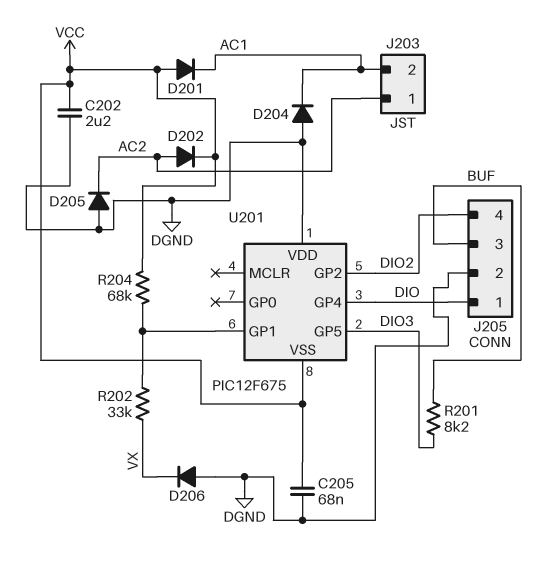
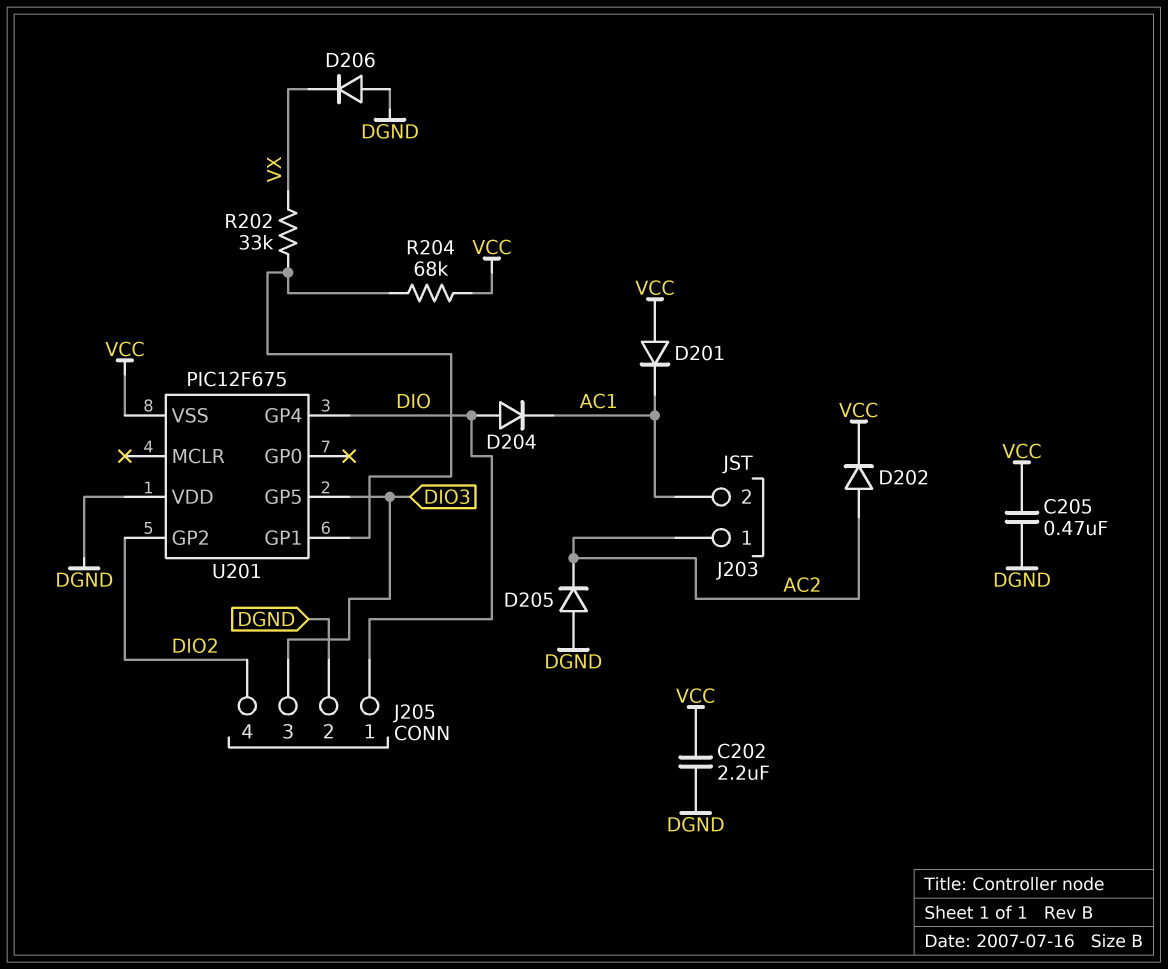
C205: 68nF (DGND, VCC) -> 470nF (DGND, VCC)
D204: diode (A DGND, K AC1) -> diode (A DIO, K AC1)
J205 pin 3: BUF -> DIO3
R201: 8.2k (BUF, DIO3) -> none

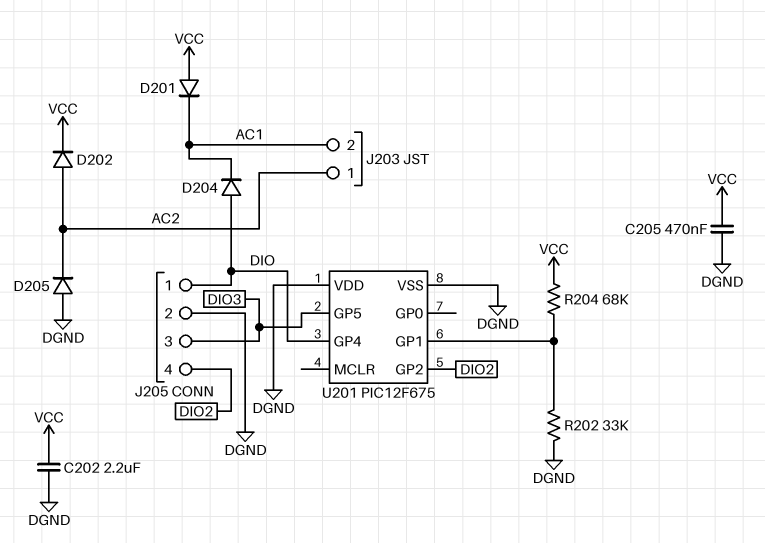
D206: diode (A DGND, K VX) -> none
R202: 33k (U201/GP1, VX) -> 33k (DGND, U201/GP1)
U201 pin VSS: VCC -> DGND

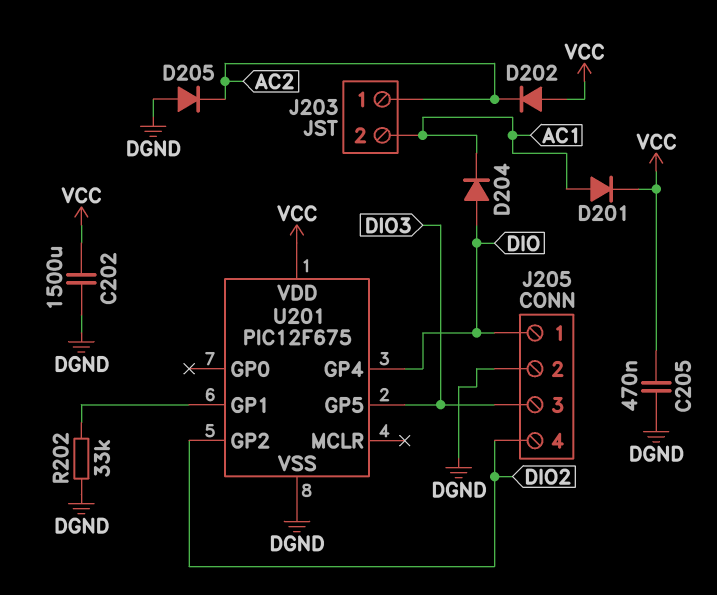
C202: 2.2uF (DGND, VCC) -> 1500uF (DGND, VCC)
D201: diode (A VCC, K AC1) -> diode (A AC1, K VCC)
D202: diode (A AC2, K VCC) -> diode (A VCC, K AC2)
R204: 68k (U201/GP1, VCC) -> none
U201 pin VDD: DGND -> VCC

